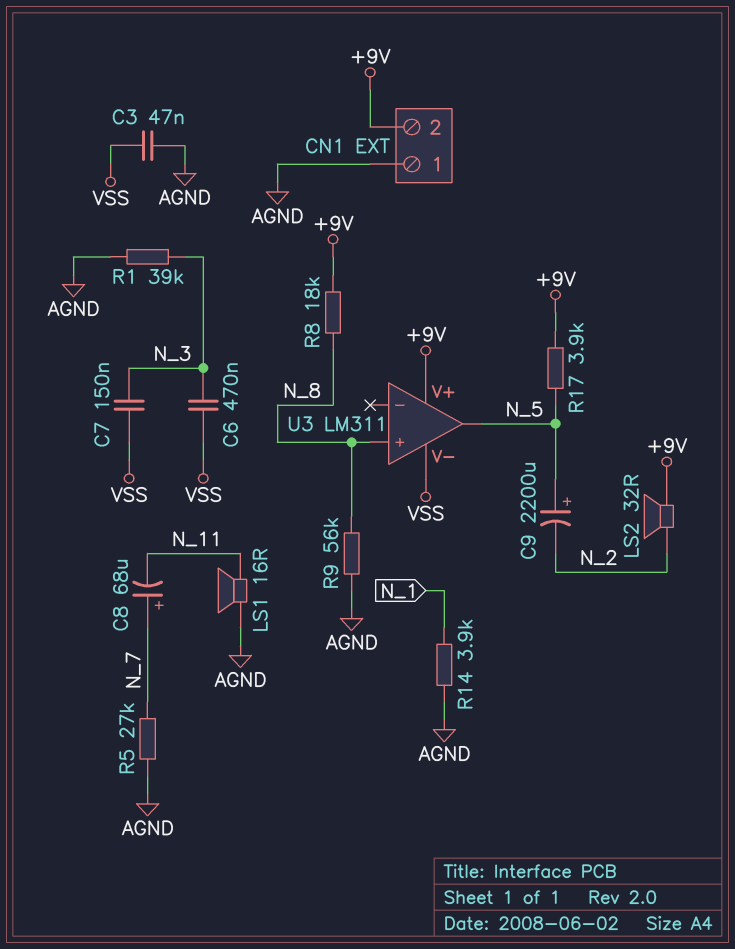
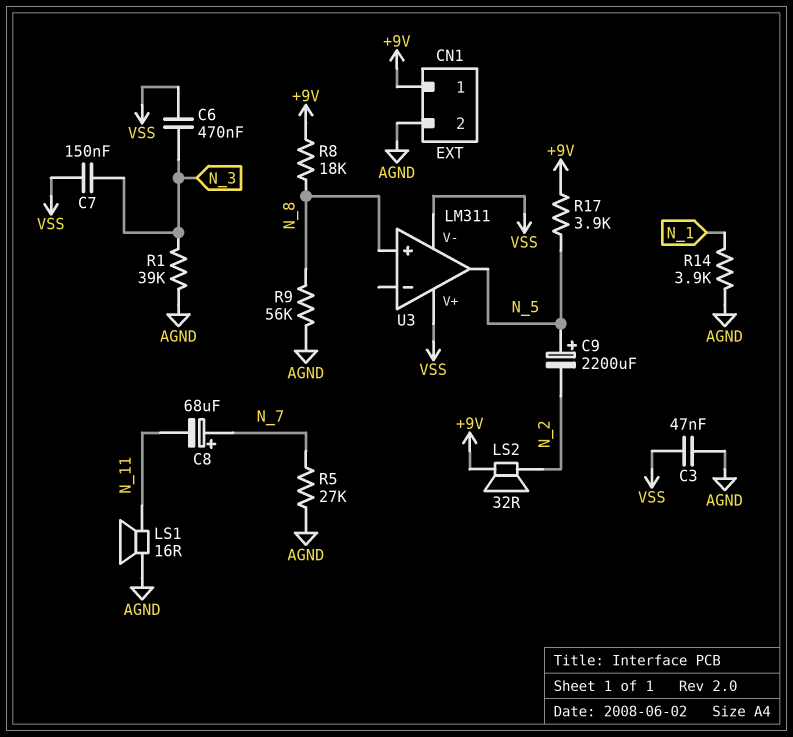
CN1 pin 1: AGND -> +9V
CN1 pin 2: +9V -> AGND
U3 pin V+: +9V -> VSS

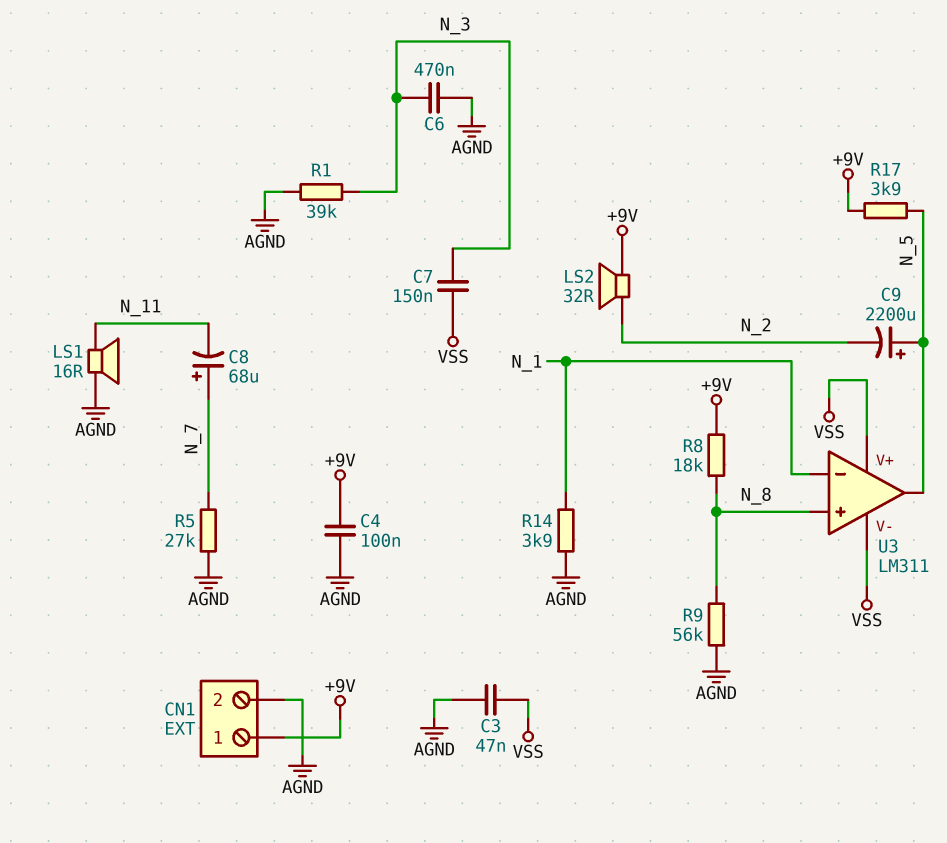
C4: none -> 100nF (+9V, AGND)
C6: 470nF (N_3, VSS) -> 470nF (AGND, N_3)
U3 pin in-: none -> N_1

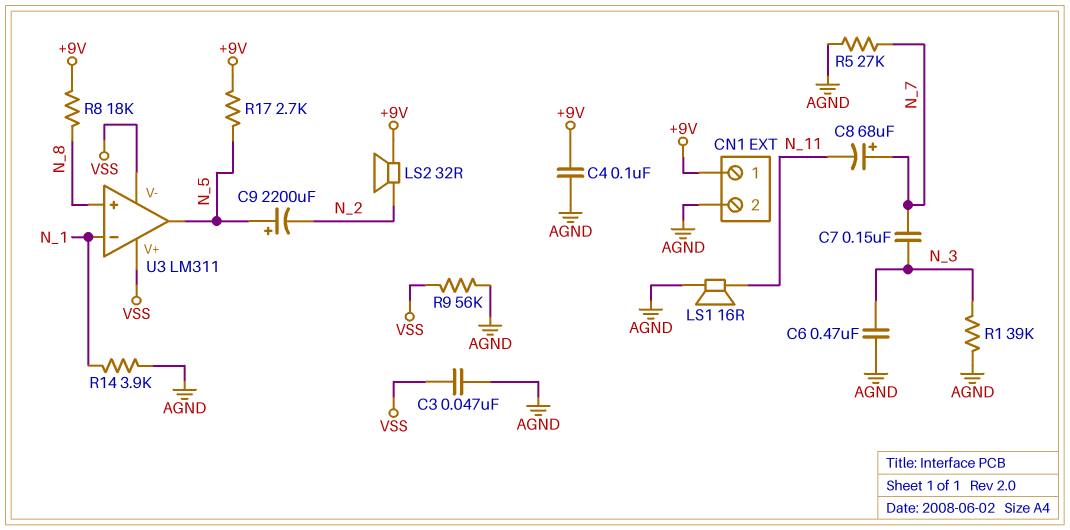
C7: 150nF (N_3, VSS) -> 150nF (N_3, N_7)
R9: 56k (AGND, N_8) -> 56k (AGND, VSS)
R17: 3.9k (+9V, N_5) -> 2.7k (+9V, N_5)

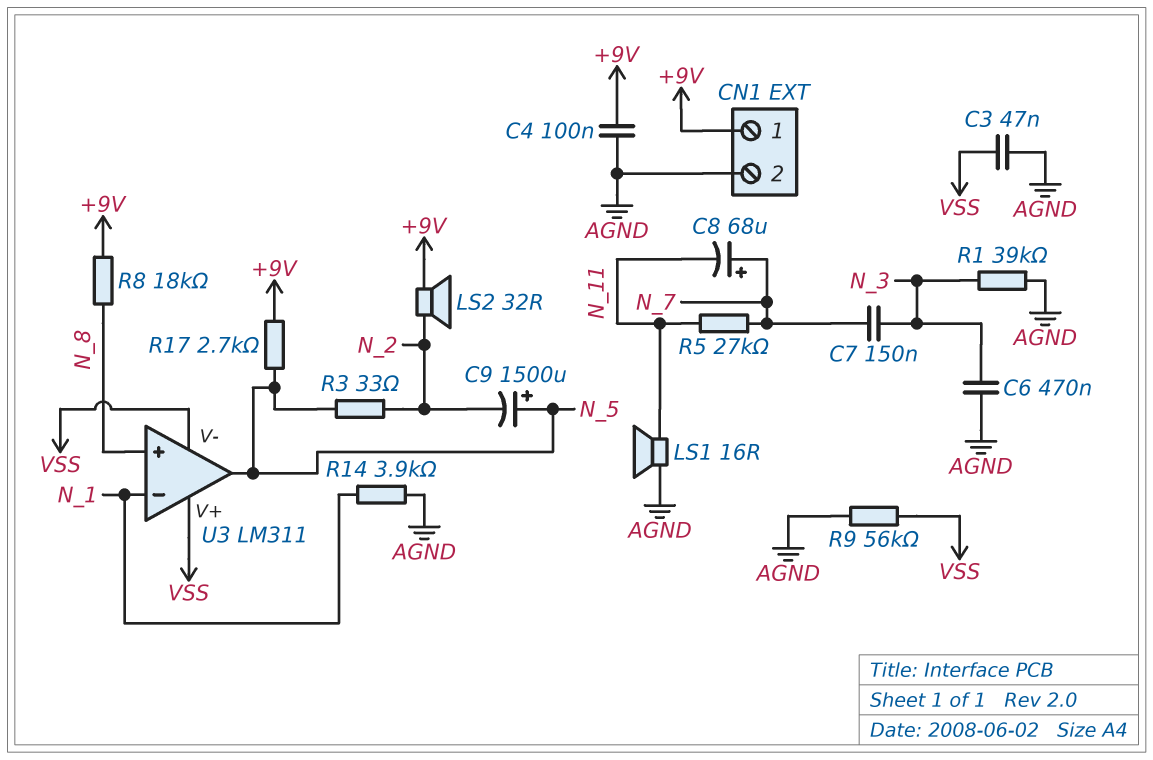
C9: 2200uF (plus N_5, minus N_2) -> 1500uF (plus N_5, minus N_2)
R3: none -> 33 (N_2, N_5)
R5: 27k (AGND, N_7) -> 27k (N_7, N_11)

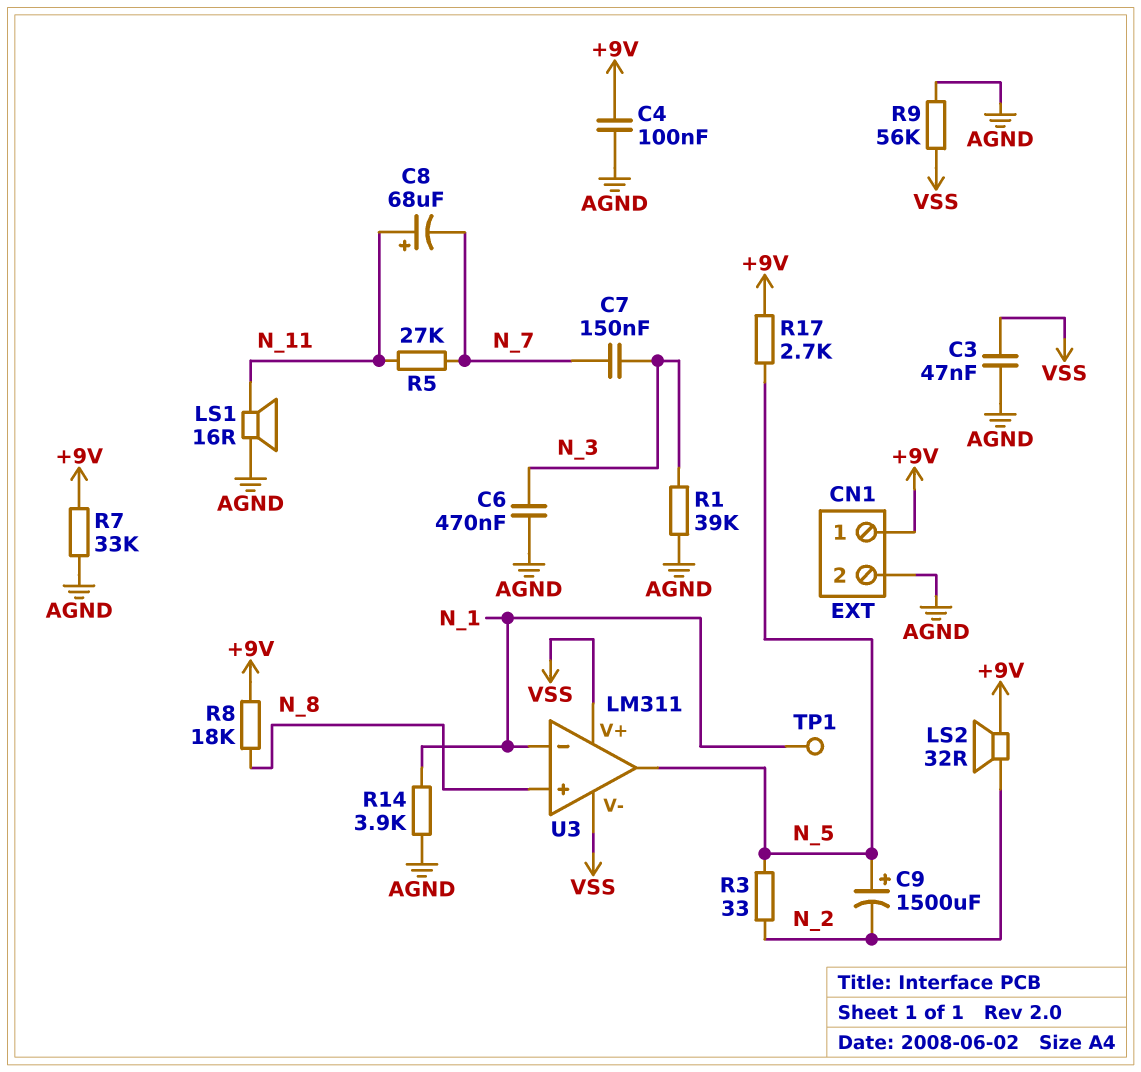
C8: 68uF (plus N_7, minus N_11) -> 68uF (plus N_11, minus N_7)
R7: none -> 33k (+9V, AGND)
TP1: none -> test point (N_1)

